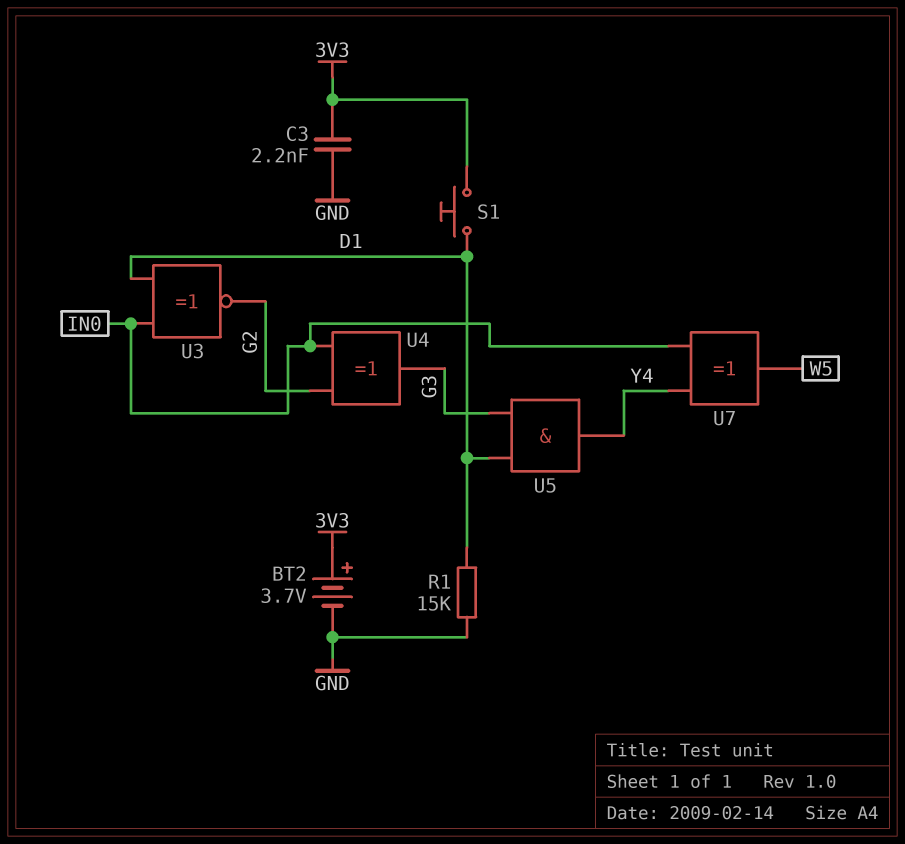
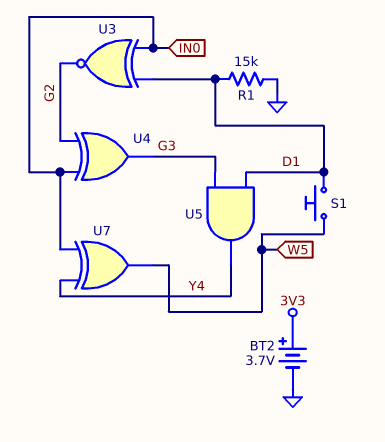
C3: 2.2nF (3V3, GND) -> none
S1: button (3V3, D1) -> button (D1, W5)

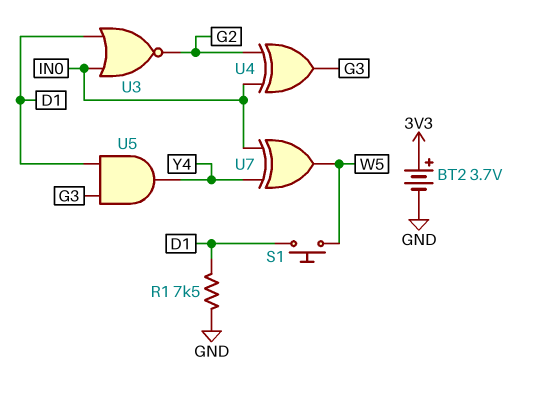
R1: 15k (D1, GND) -> 7.5k (D1, GND)
U3: XNOR (in D1, in IN0, out G2) -> NOR (in D1, in IN0, out G2)

